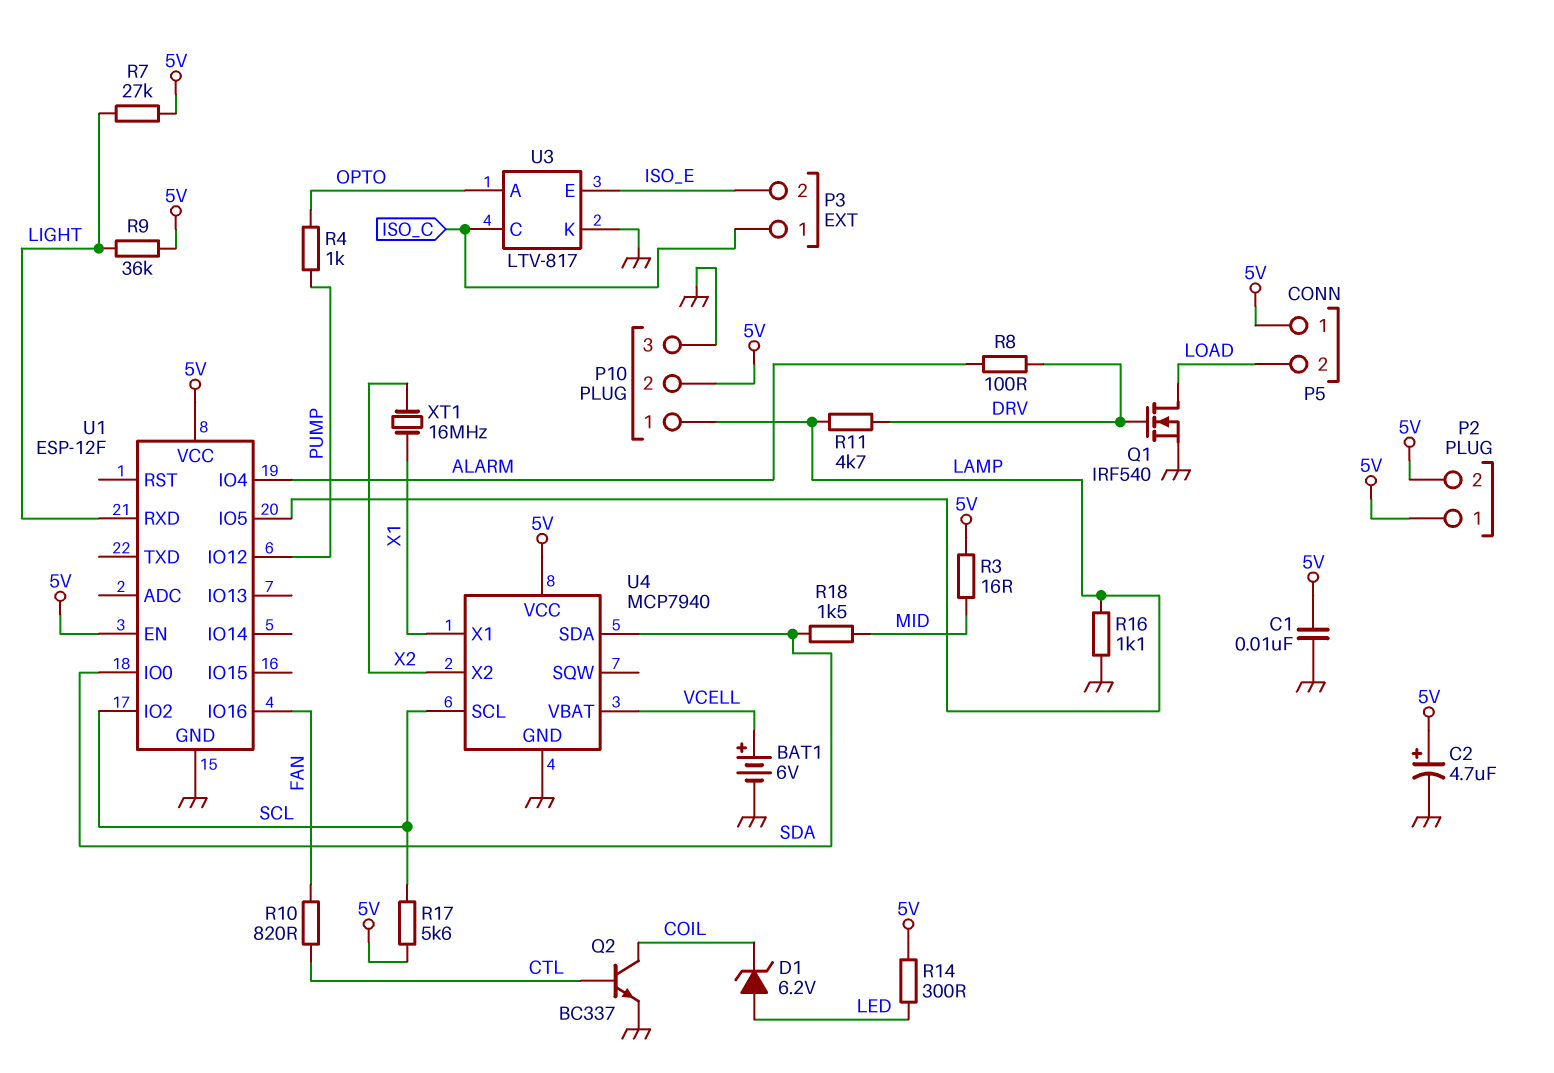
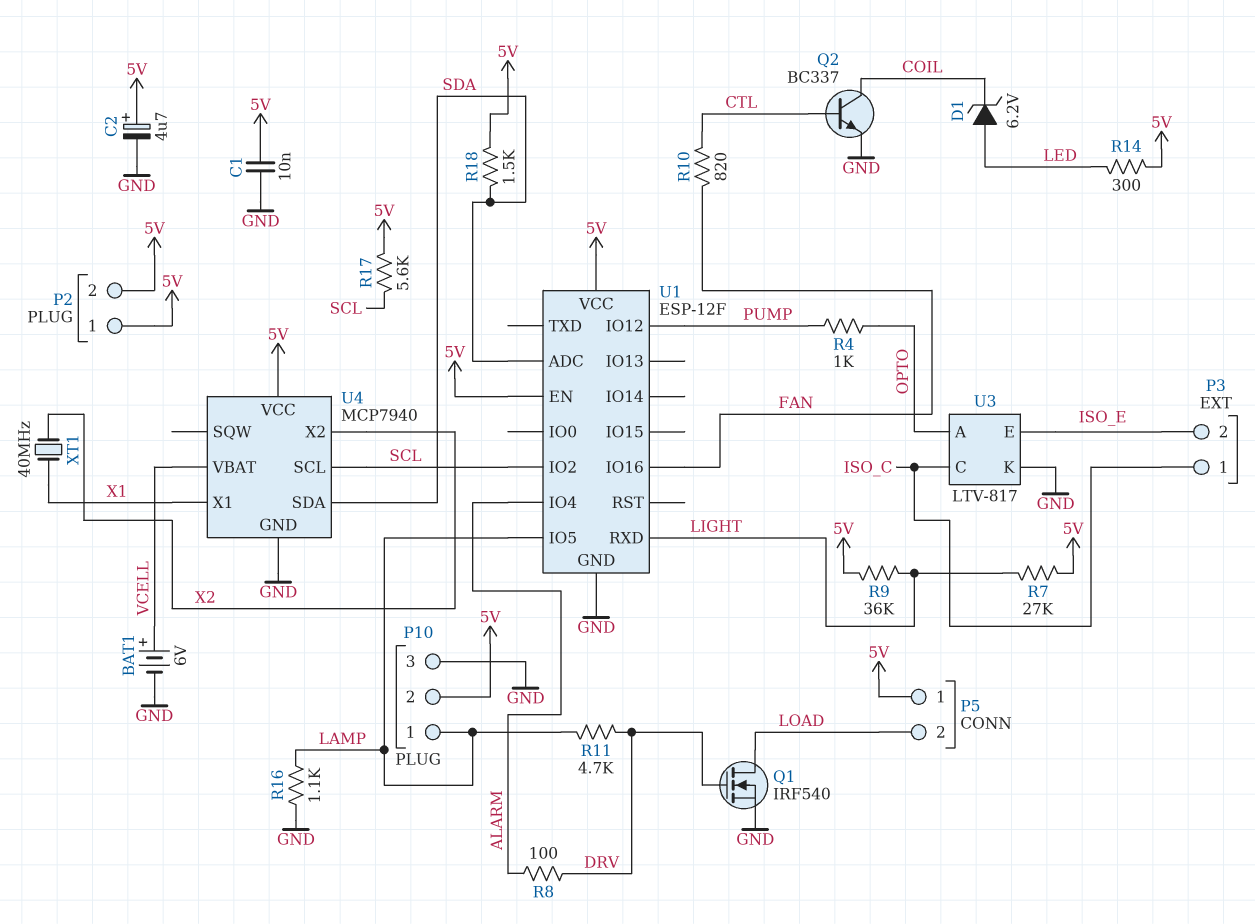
R3: 16 (5V, MID) -> none
R18: 1.5k (MID, SDA) -> 1.5k (5V, SDA)
U1 pin ADC: none -> SDA
U1 pin IO0: SDA -> none
XT1: 16MHz (X1, X2) -> 40MHz (X1, X2)

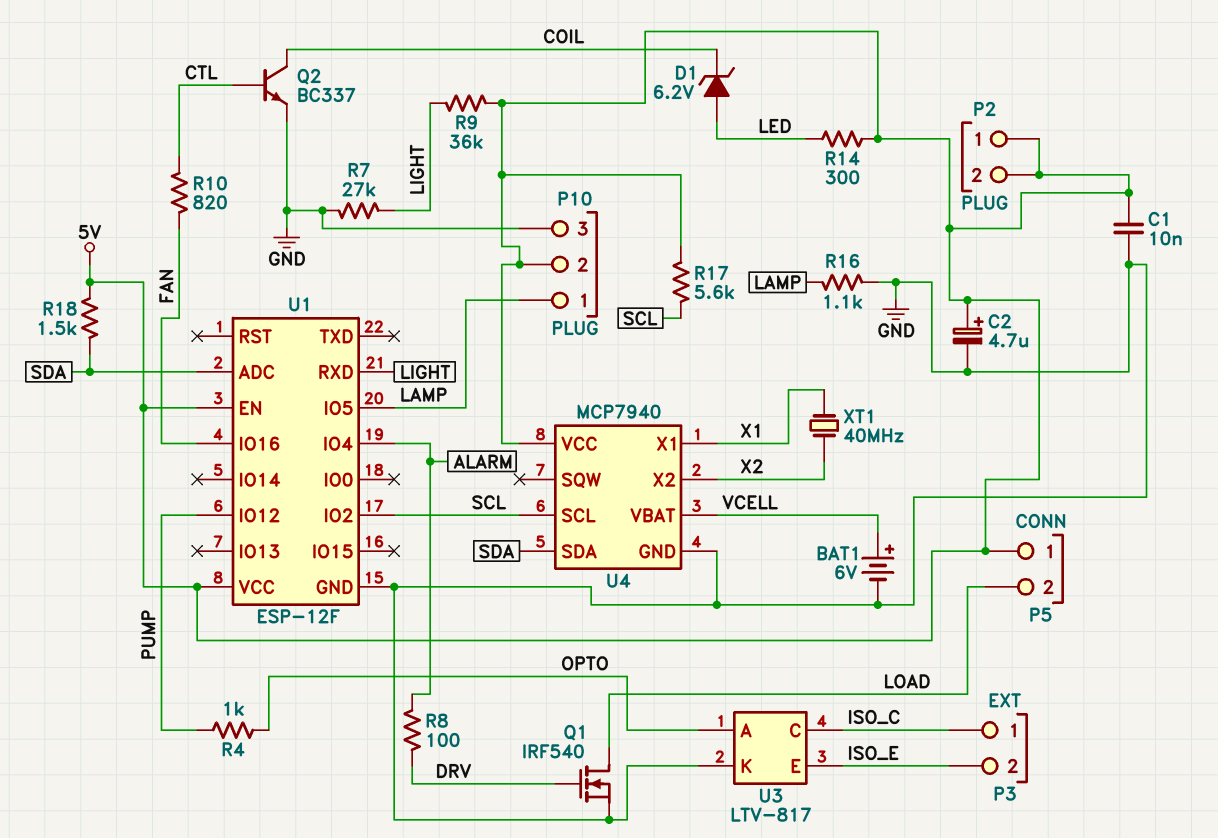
R7: 27k (5V, LIGHT) -> 27k (GND, LIGHT)
R11: 4.7k (DRV, LAMP) -> none

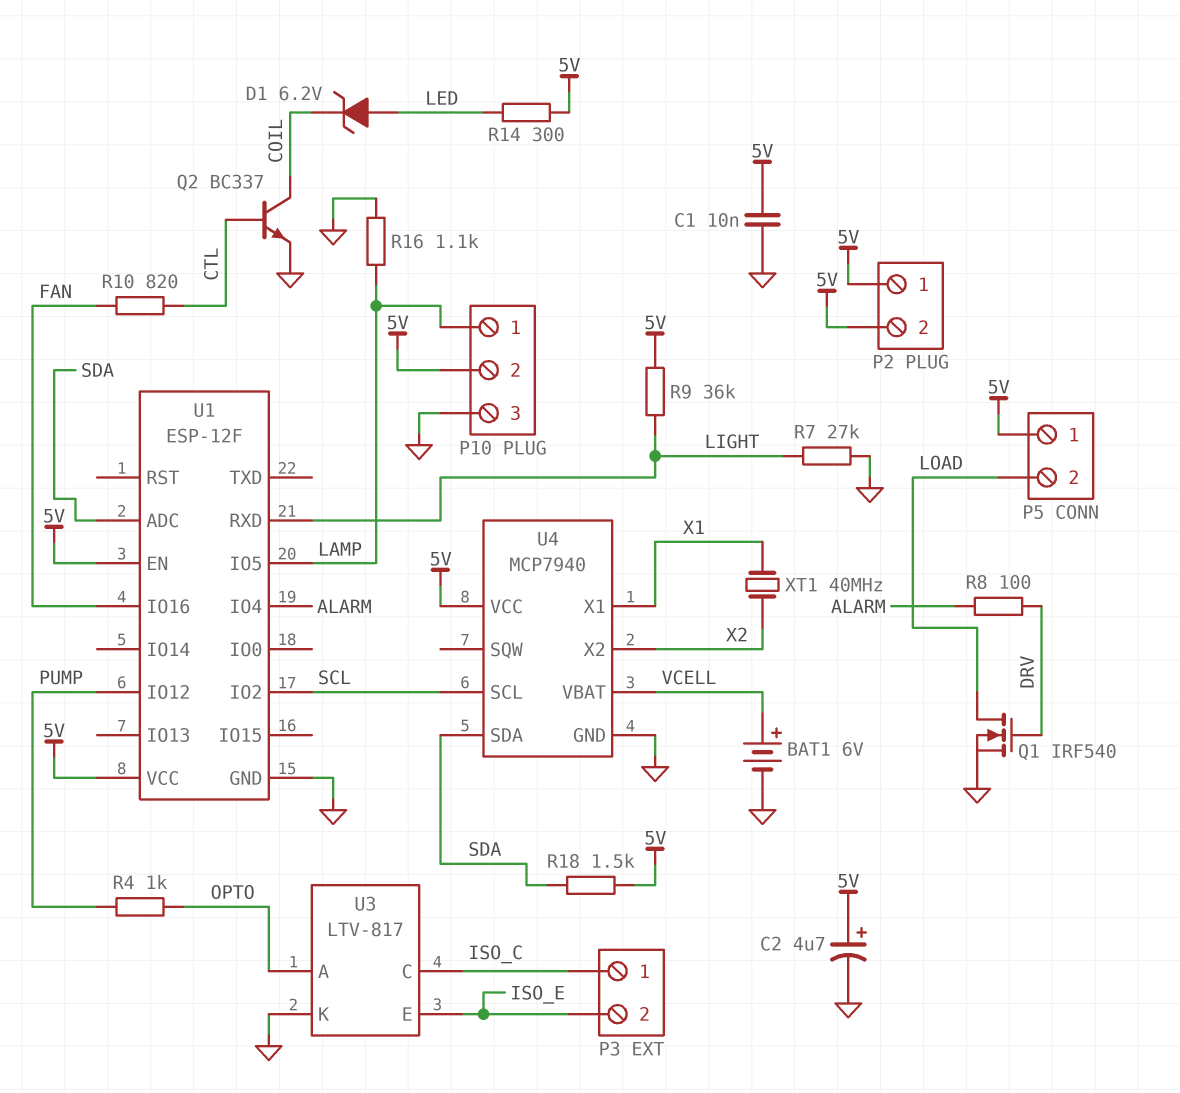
R17: 5.6k (5V, SCL) -> none

